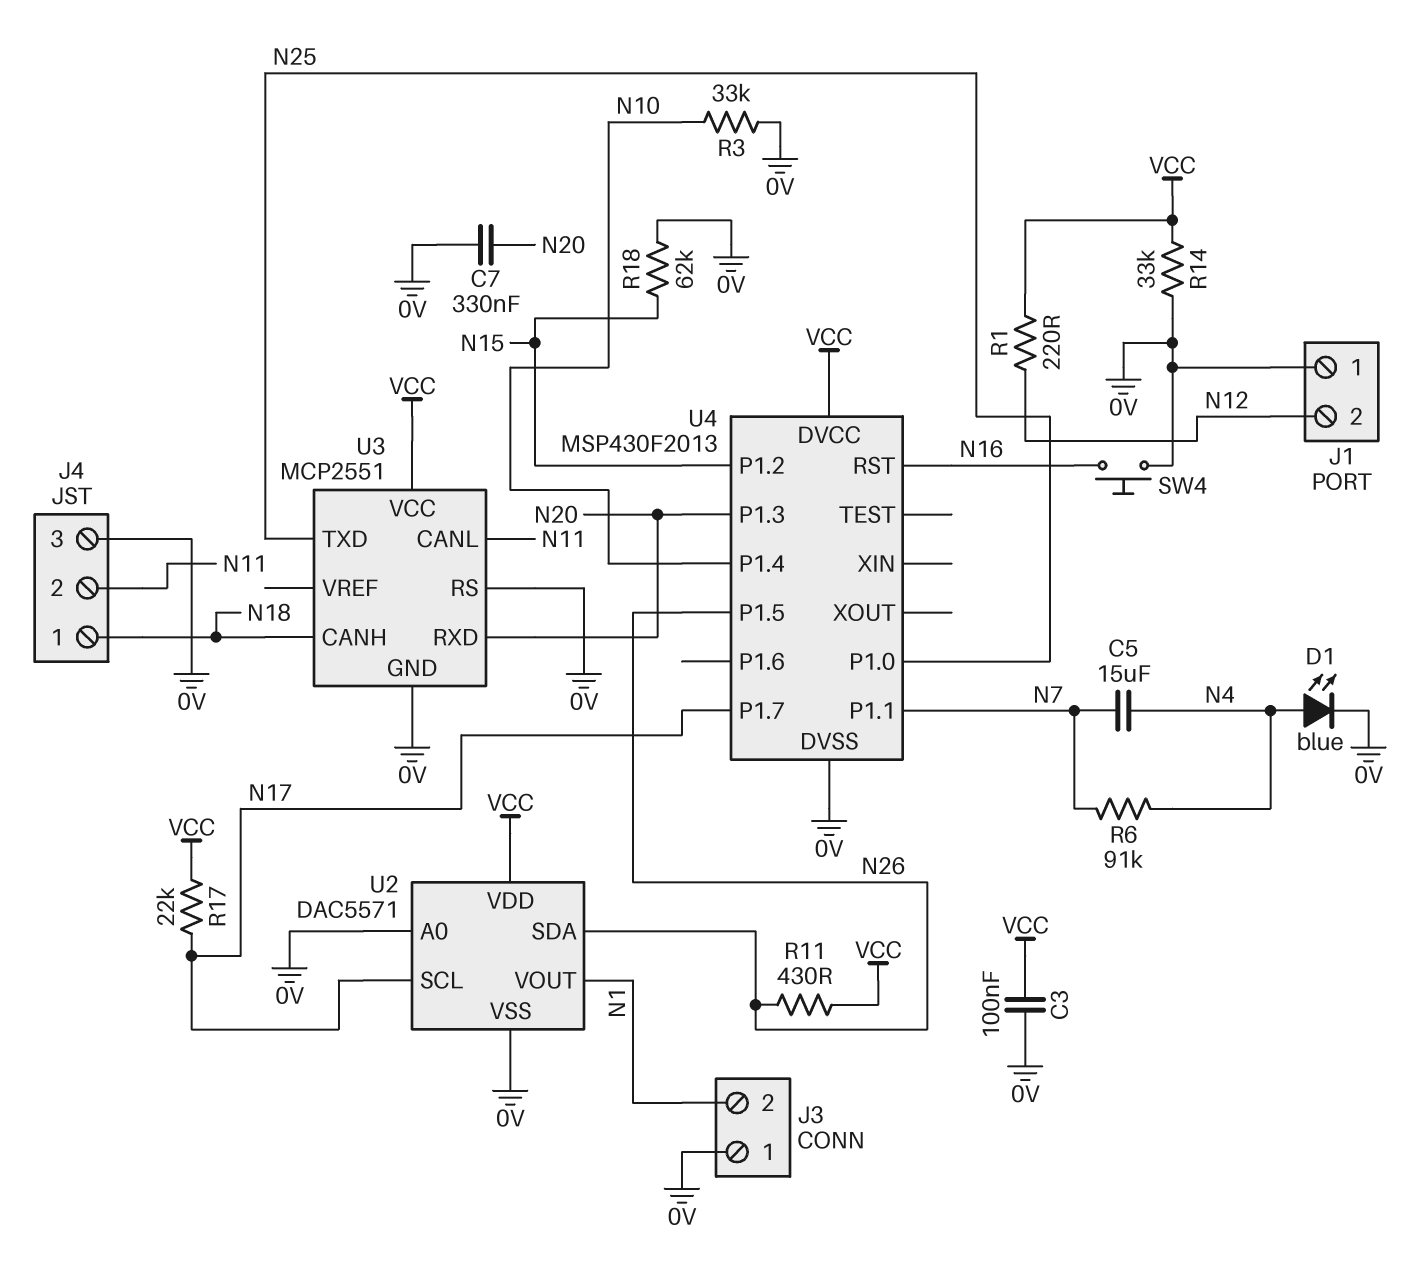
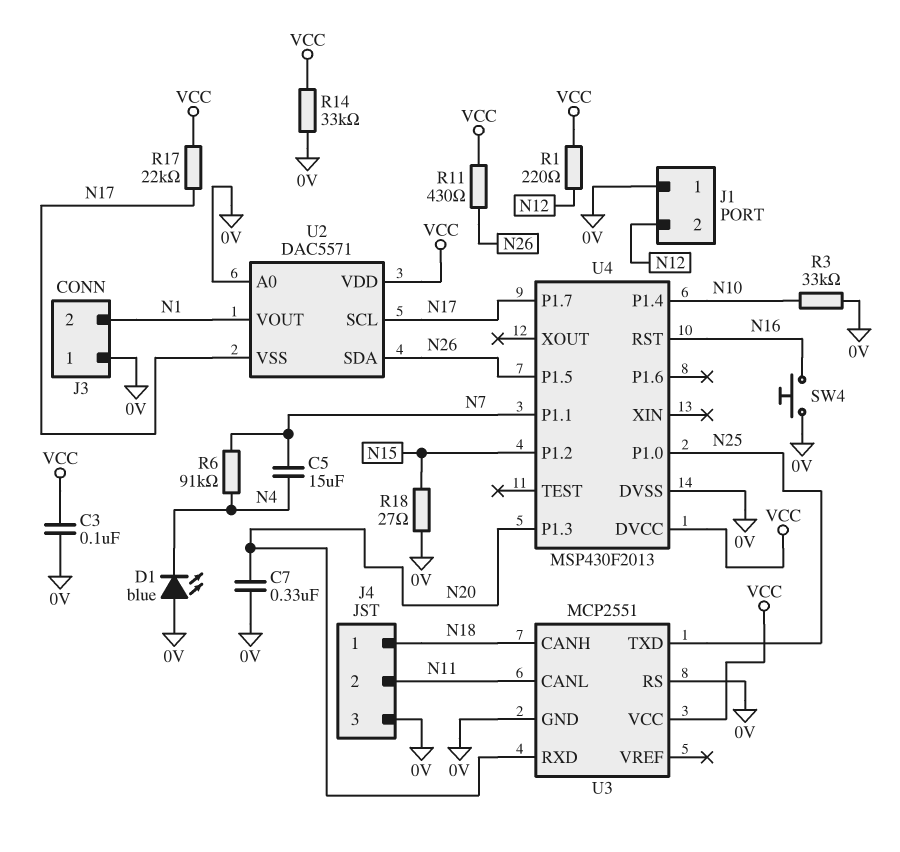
D1: LED blue (A N4, K 0V) -> LED blue (A 0V, K N4)
R18: 62k (0V, N15) -> 27 (0V, N15)
U2 pin VSS: 0V -> N17

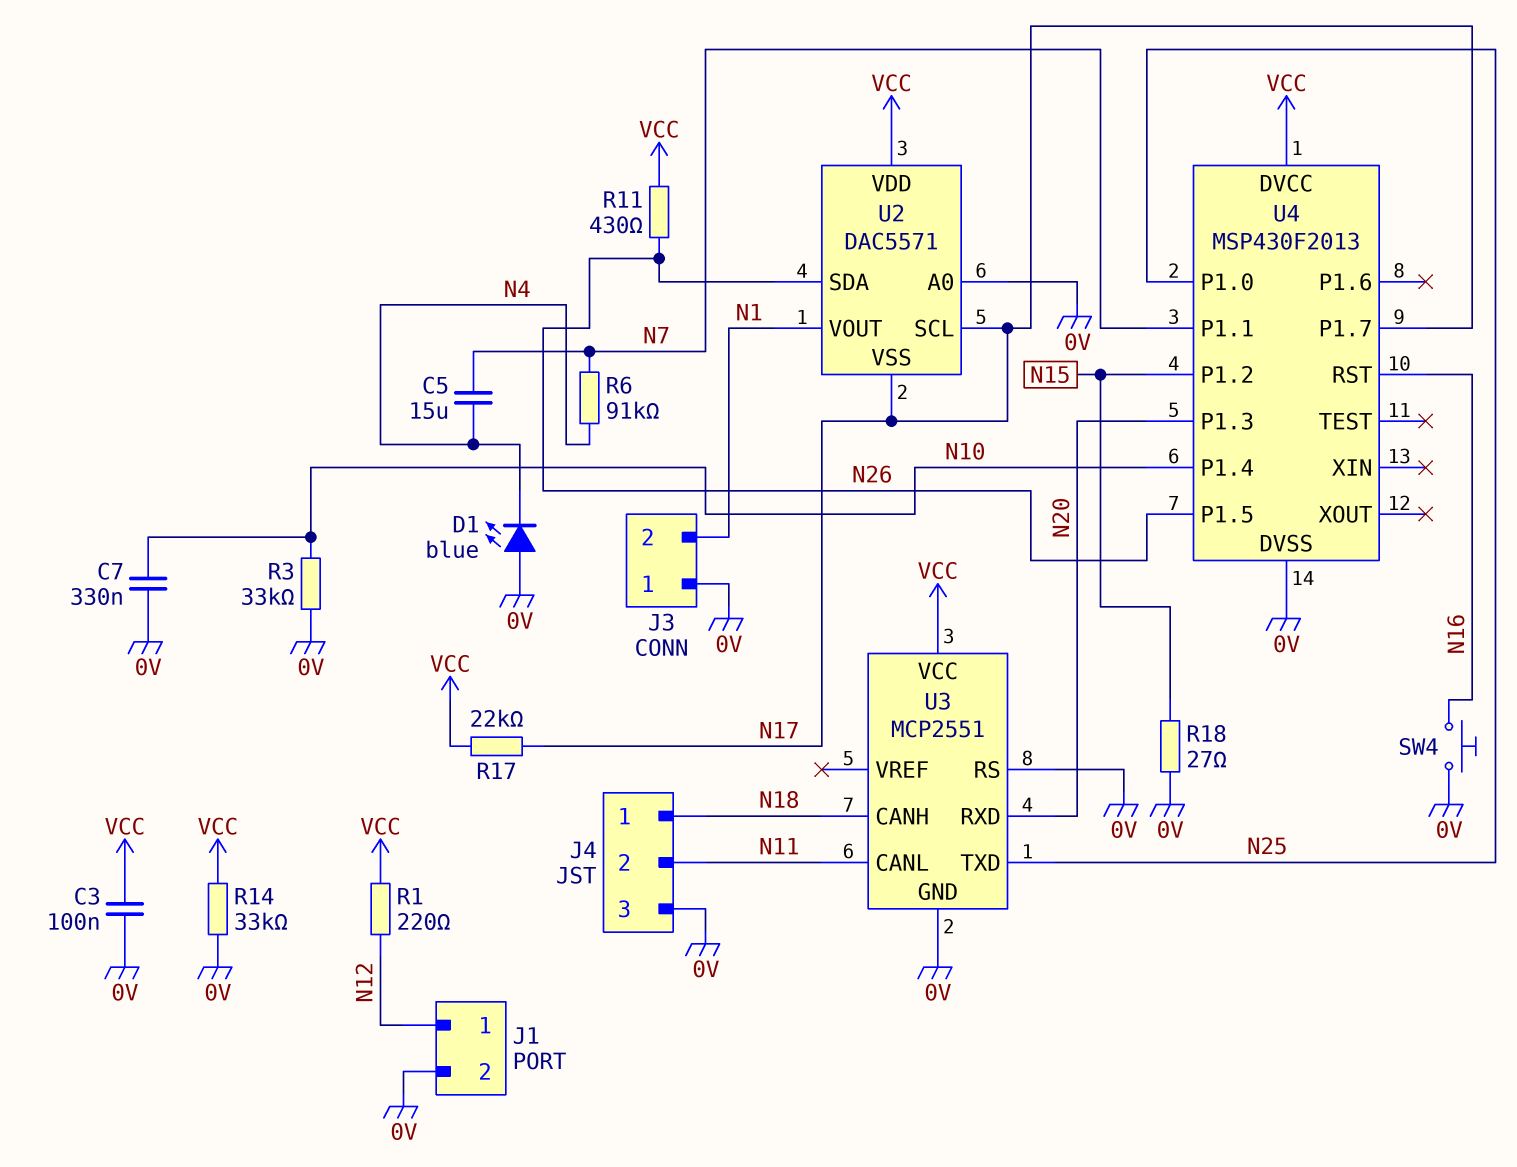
C7: 330nF (0V, N20) -> 330nF (0V, N10)
J1 pin 1: 0V -> N12
J1 pin 2: N12 -> 0V

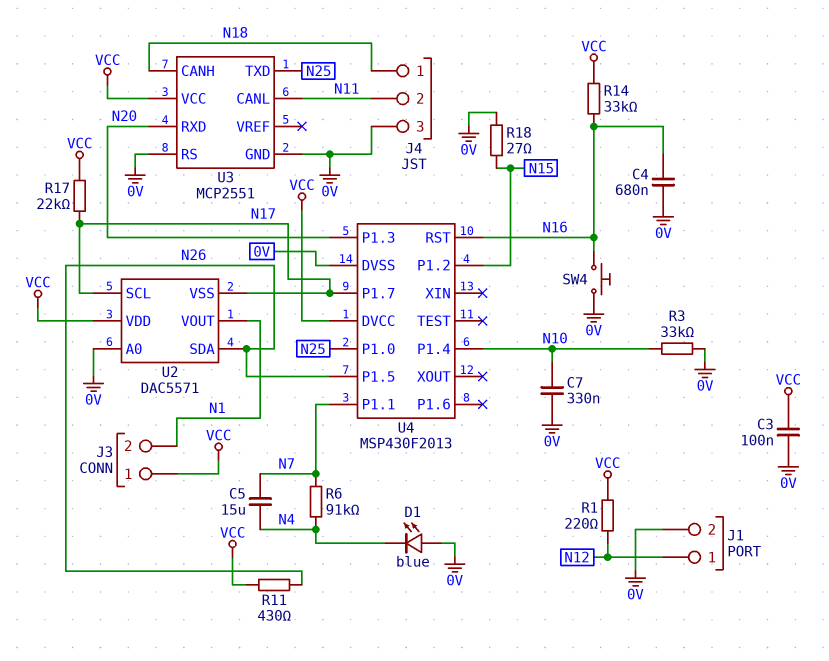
C4: none -> 680nF (0V, N16)
J3 pin 1: 0V -> VCC
R14: 33k (0V, VCC) -> 33k (N16, VCC)

